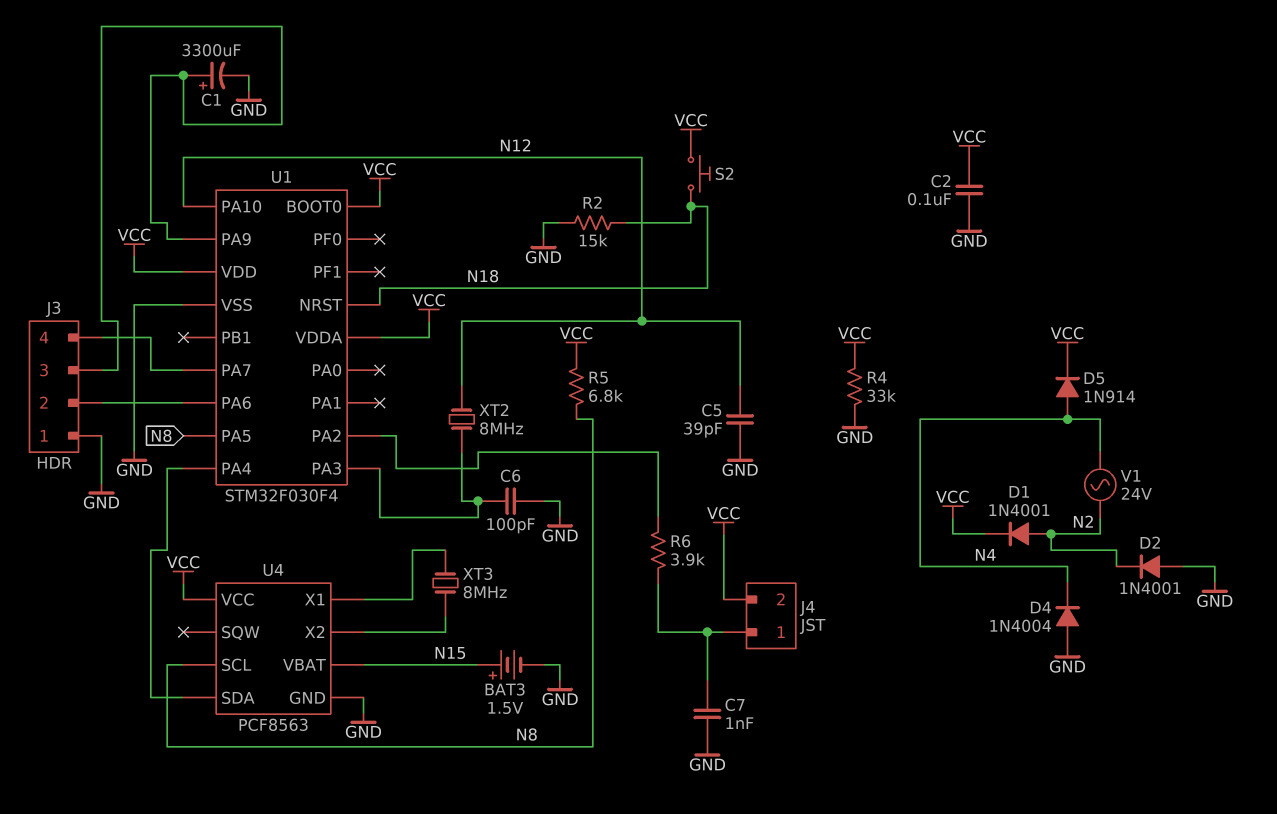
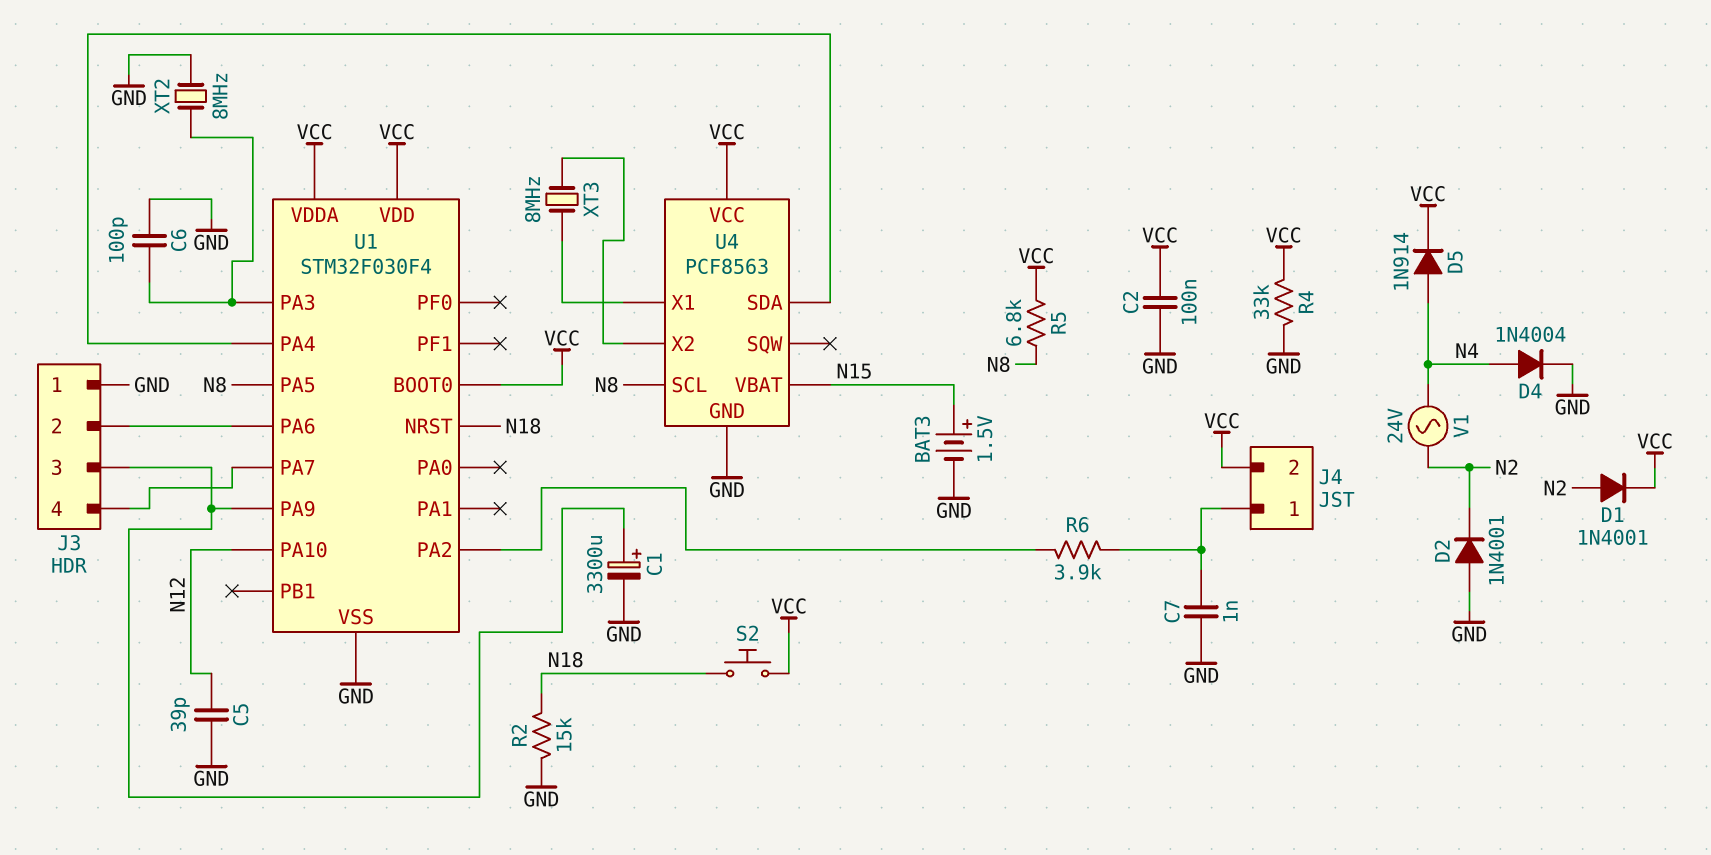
D4: diode 1N4004 (A GND, K N4) -> diode 1N4004 (A N4, K GND)
XT2: 8MHz (N12, U1/PA3) -> 8MHz (GND, U1/PA3)

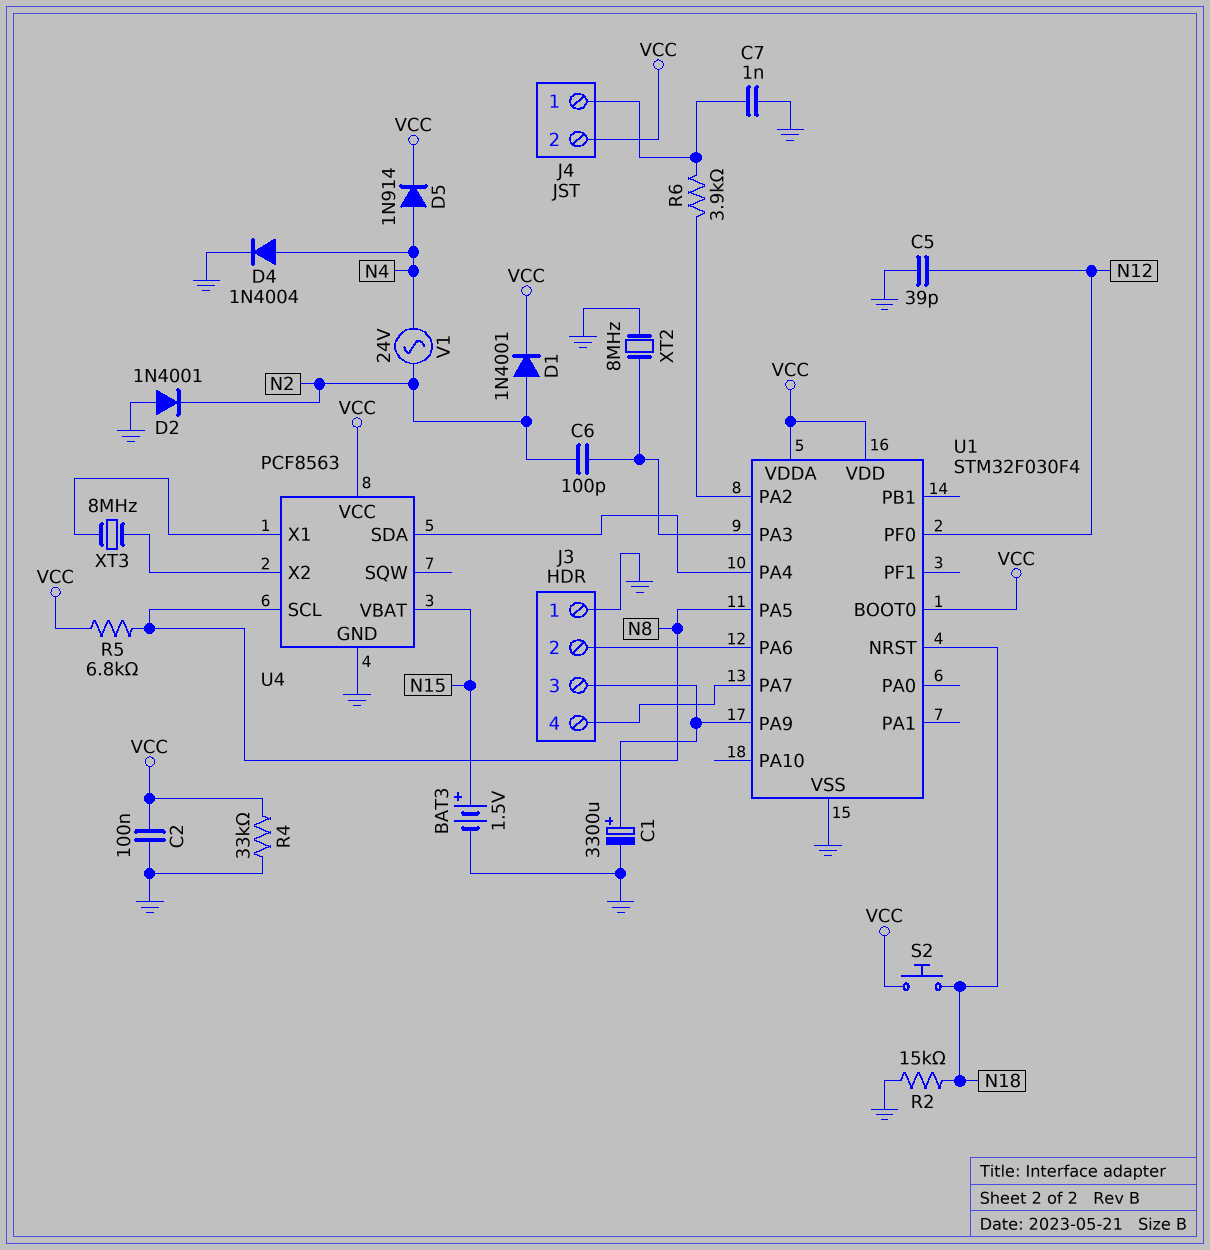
C6: 100pF (GND, U1/PA3) -> 100pF (N2, U1/PA3)
U1 pin PA10: N12 -> none
U1 pin PF0: none -> N12

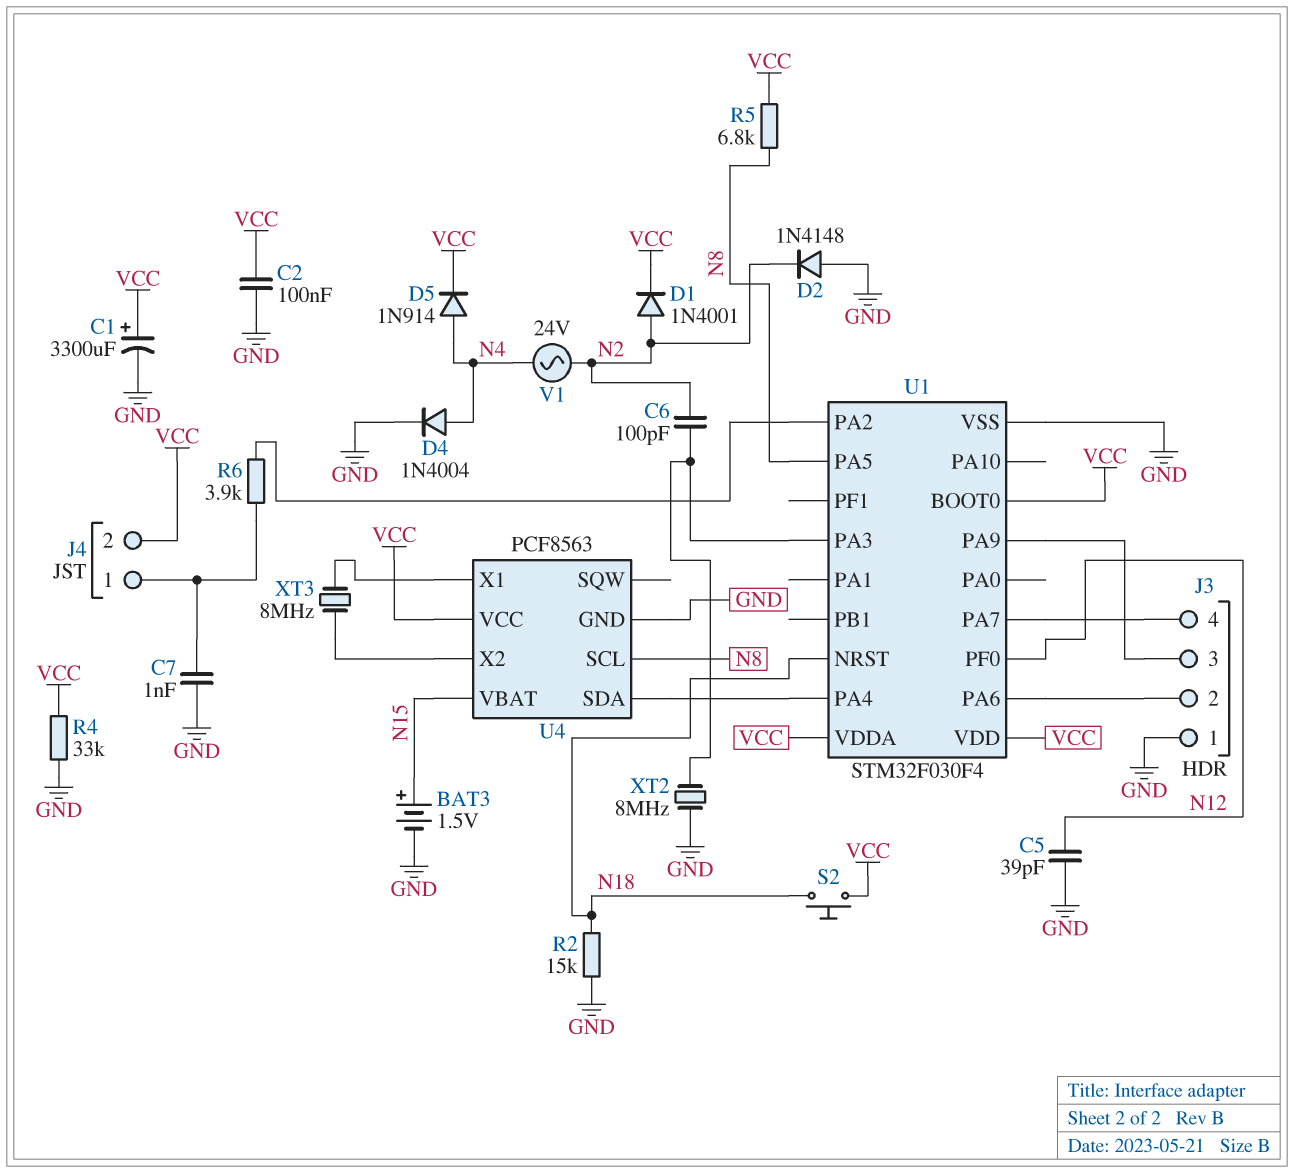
C1: 3300uF (plus J3/3, minus GND) -> 3300uF (plus VCC, minus GND)
D2: diode 1N4001 (A GND, K N2) -> diode 1N4148 (A GND, K N2)

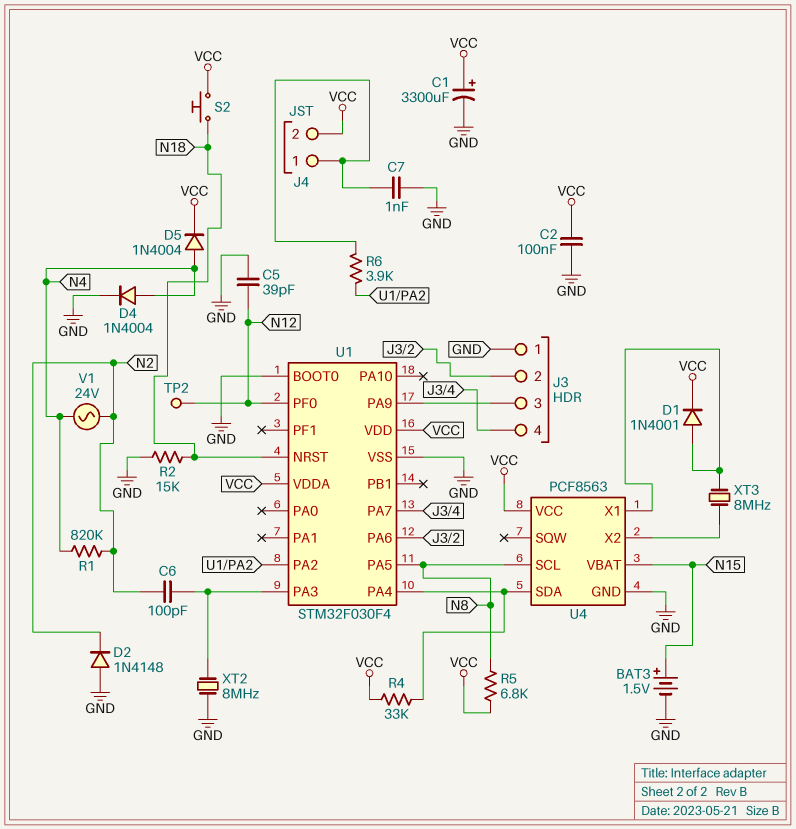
D1: diode 1N4001 (A N2, K VCC) -> diode 1N4001 (A U4/X1, K VCC)
D5: diode 1N914 (A N4, K VCC) -> diode 1N4004 (A N4, K VCC)
R1: none -> 820k (N2, N4)
R4: 33k (GND, VCC) -> 33k (U1/PA4, VCC)
TP2: none -> test point (N12)
U1 pin BOOT0: VCC -> GND

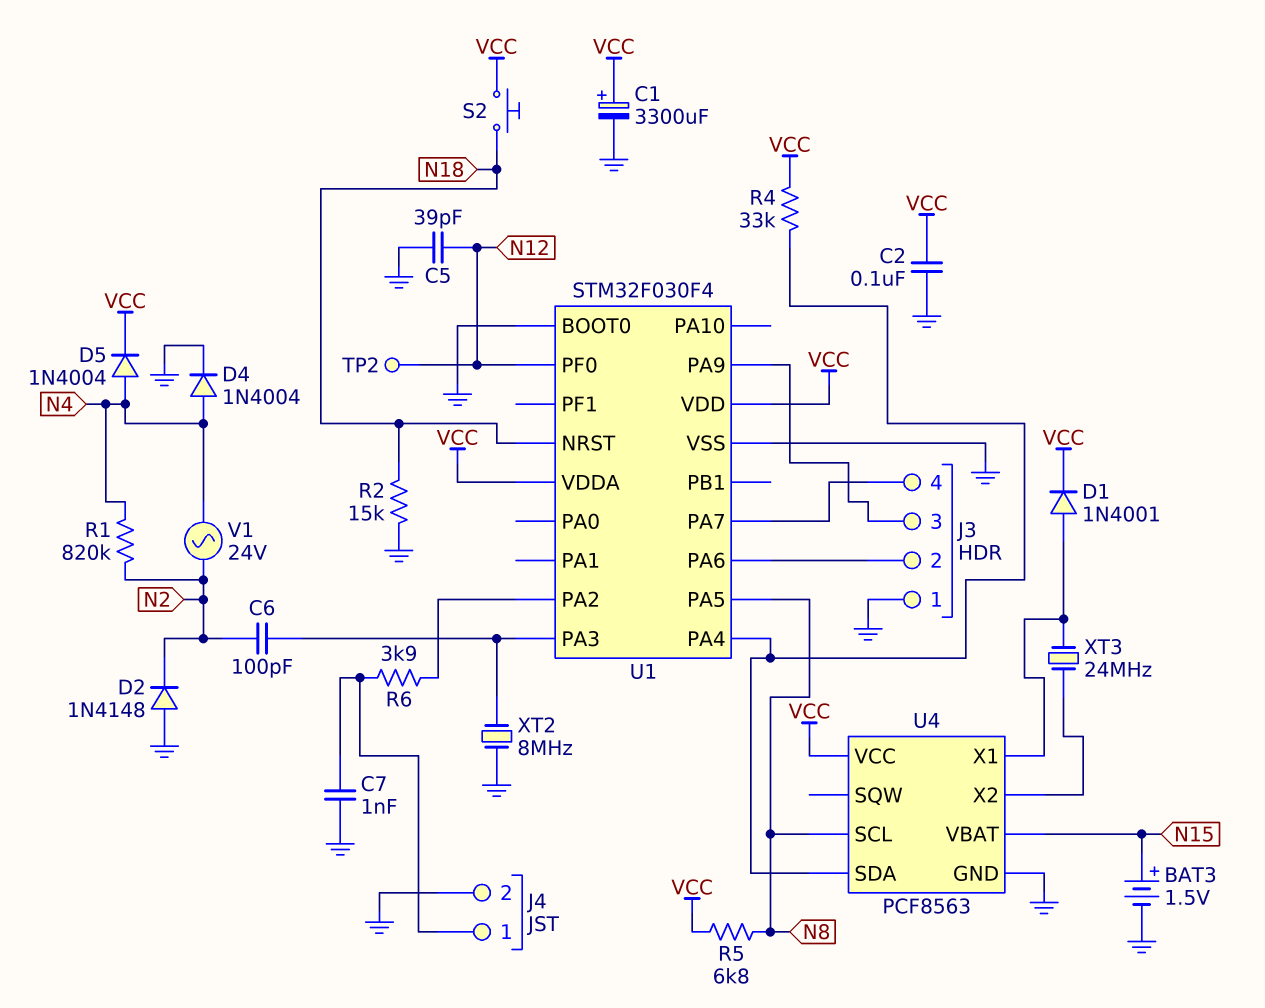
J4 pin 2: VCC -> GND
XT3: 8MHz (U4/X1, U4/X2) -> 24MHz (U4/X1, U4/X2)

